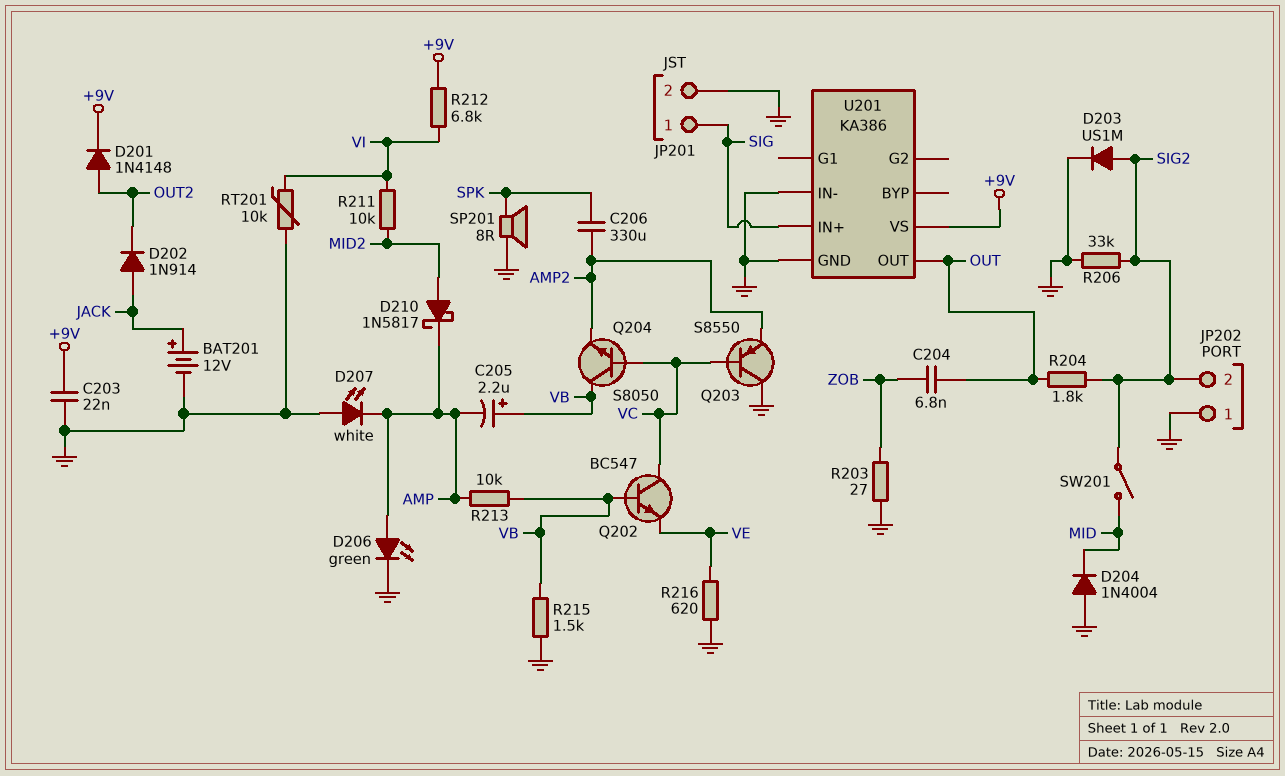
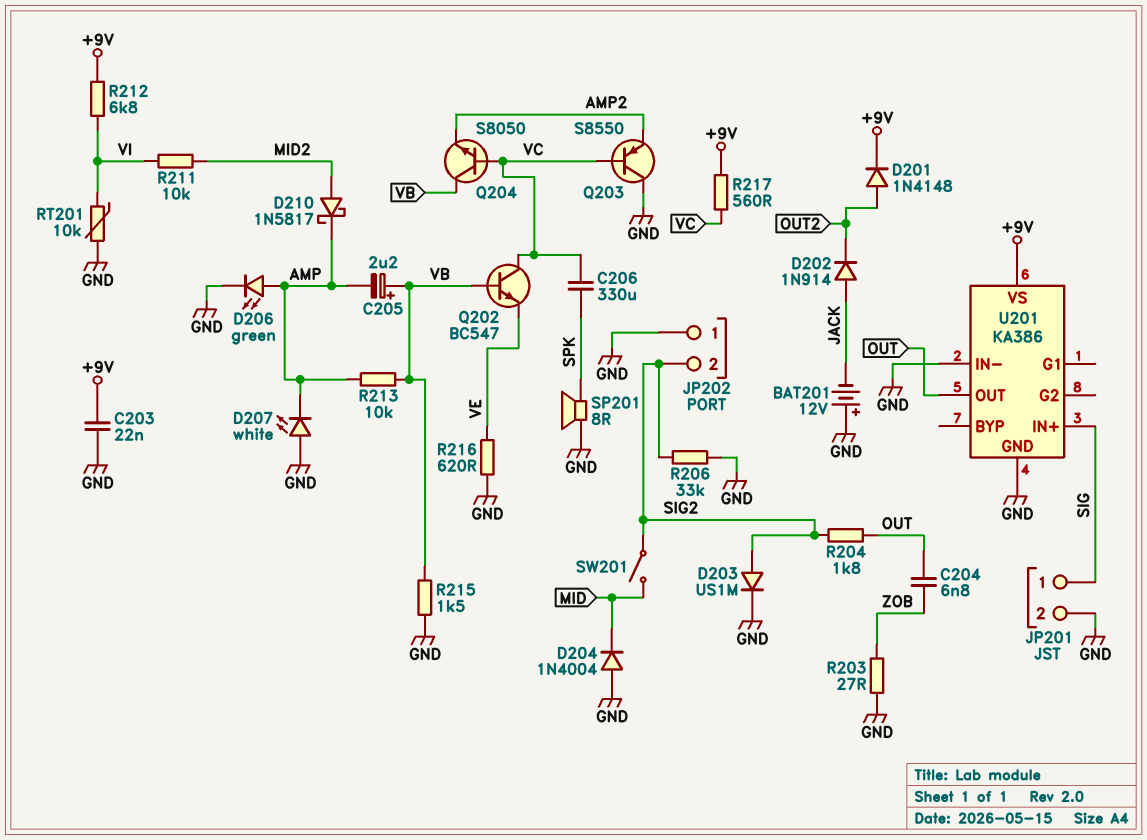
BAT201: 12V (plus JACK, minus GND) -> 12V (plus GND, minus JACK)
C206: 330uF (AMP2, SPK) -> 330uF (SPK, VC)
R217: none -> 560 (+9V, VC)

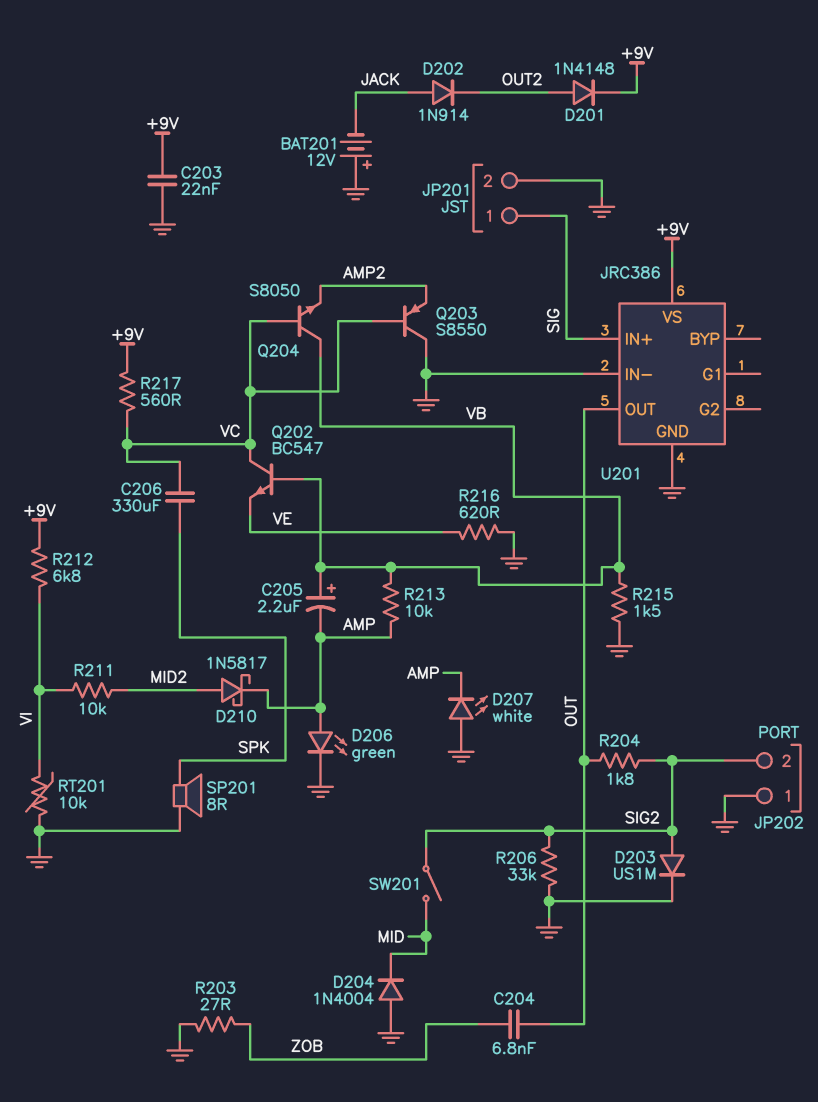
U201: KA386 -> JRC386

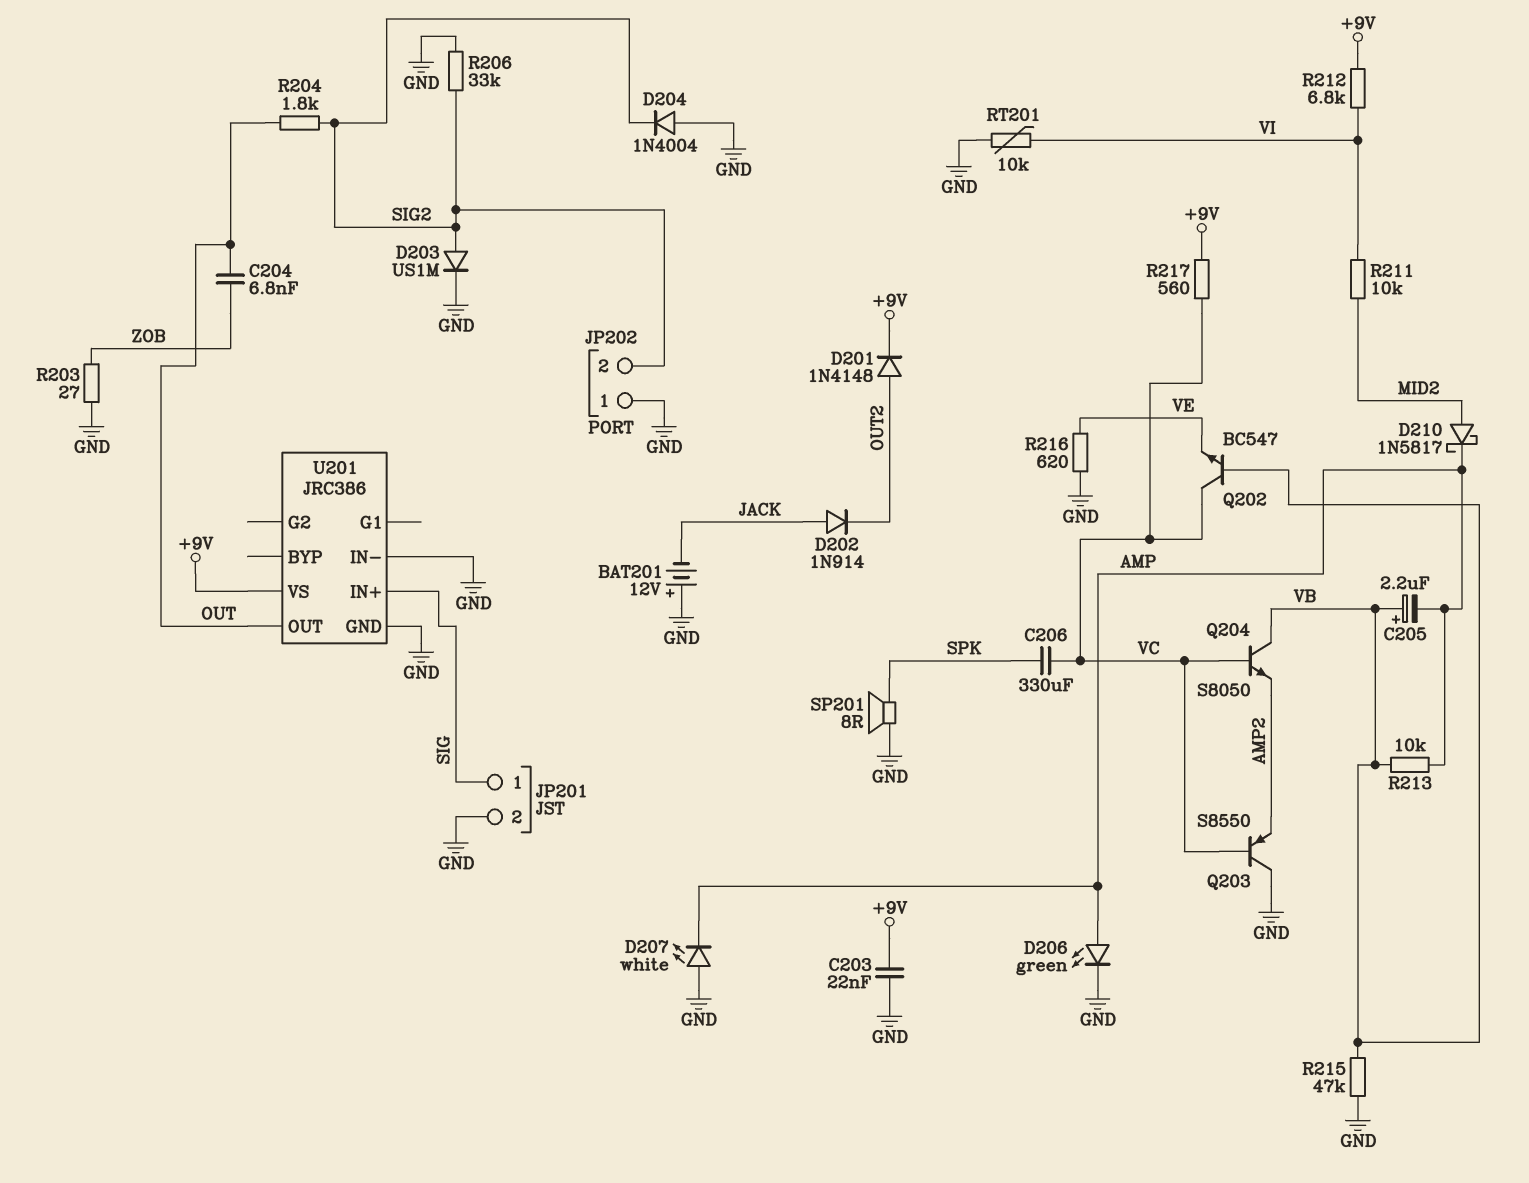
D204: diode 1N4004 (A GND, K MID) -> diode 1N4004 (A GND, K SIG2)
R215: 1.5k (GND, VB) -> 47k (GND, VB)
SW201: switch (MID, SIG2) -> none

